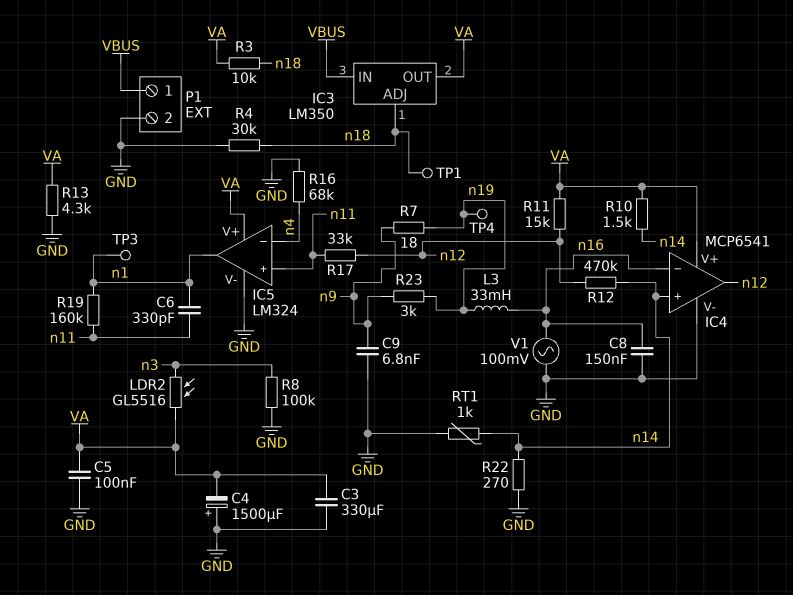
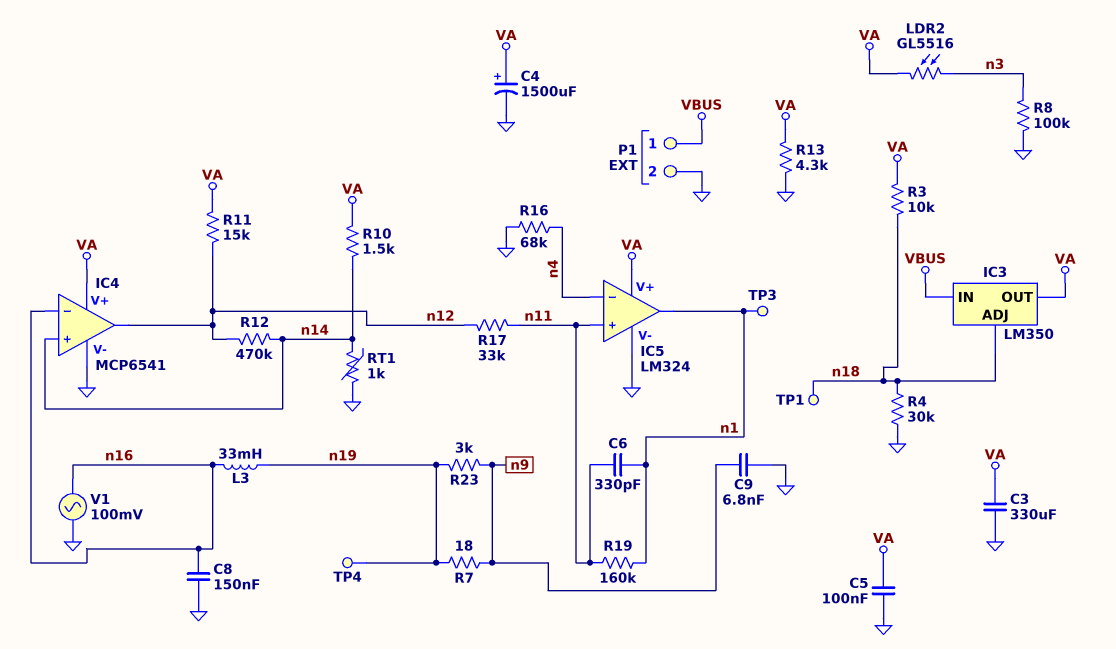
C4: 1500uF (plus GND, minus VA) -> 1500uF (plus VA, minus GND)
R22: 270 (GND, n14) -> none

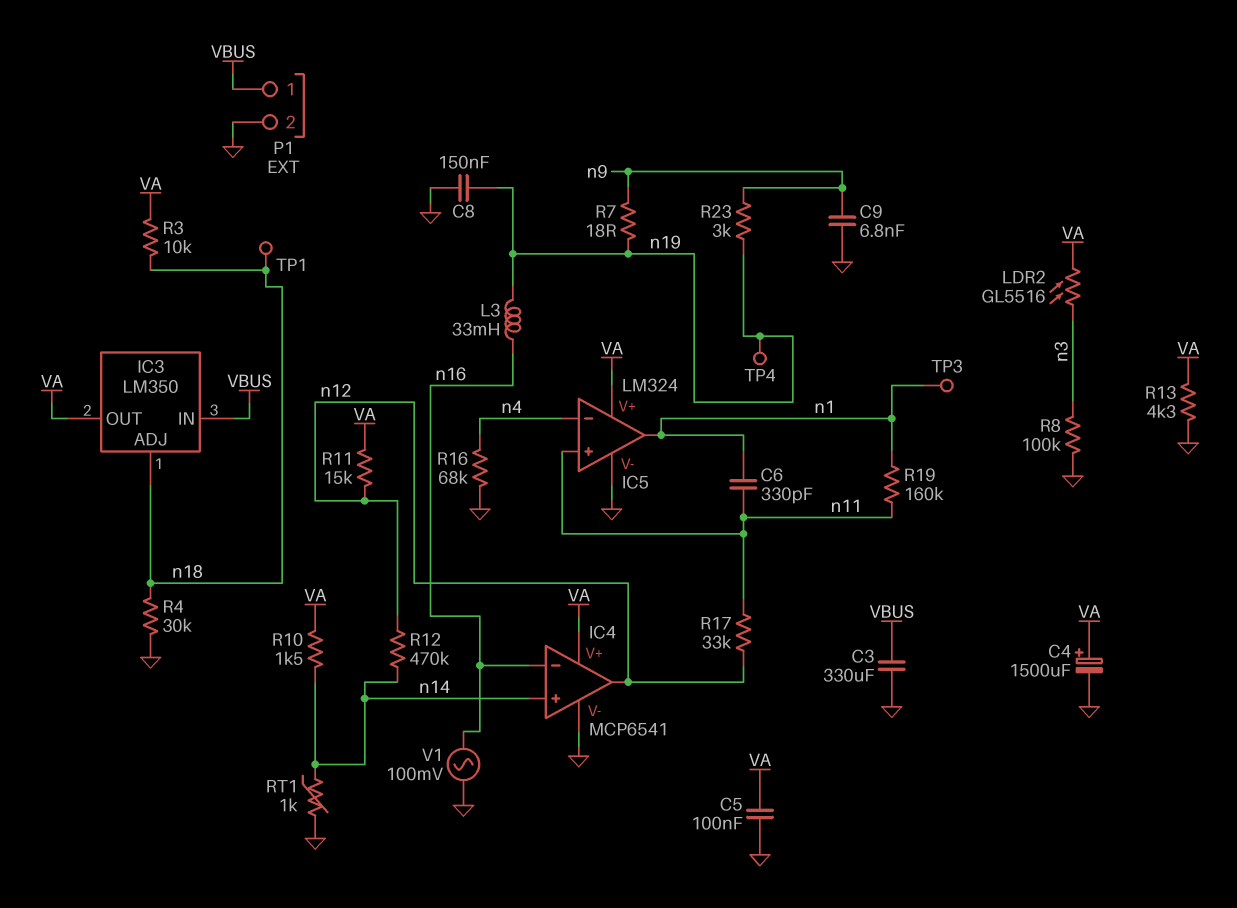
C3: 330uF (GND, VA) -> 330uF (GND, VBUS)
C8: 150nF (GND, n16) -> 150nF (GND, n19)

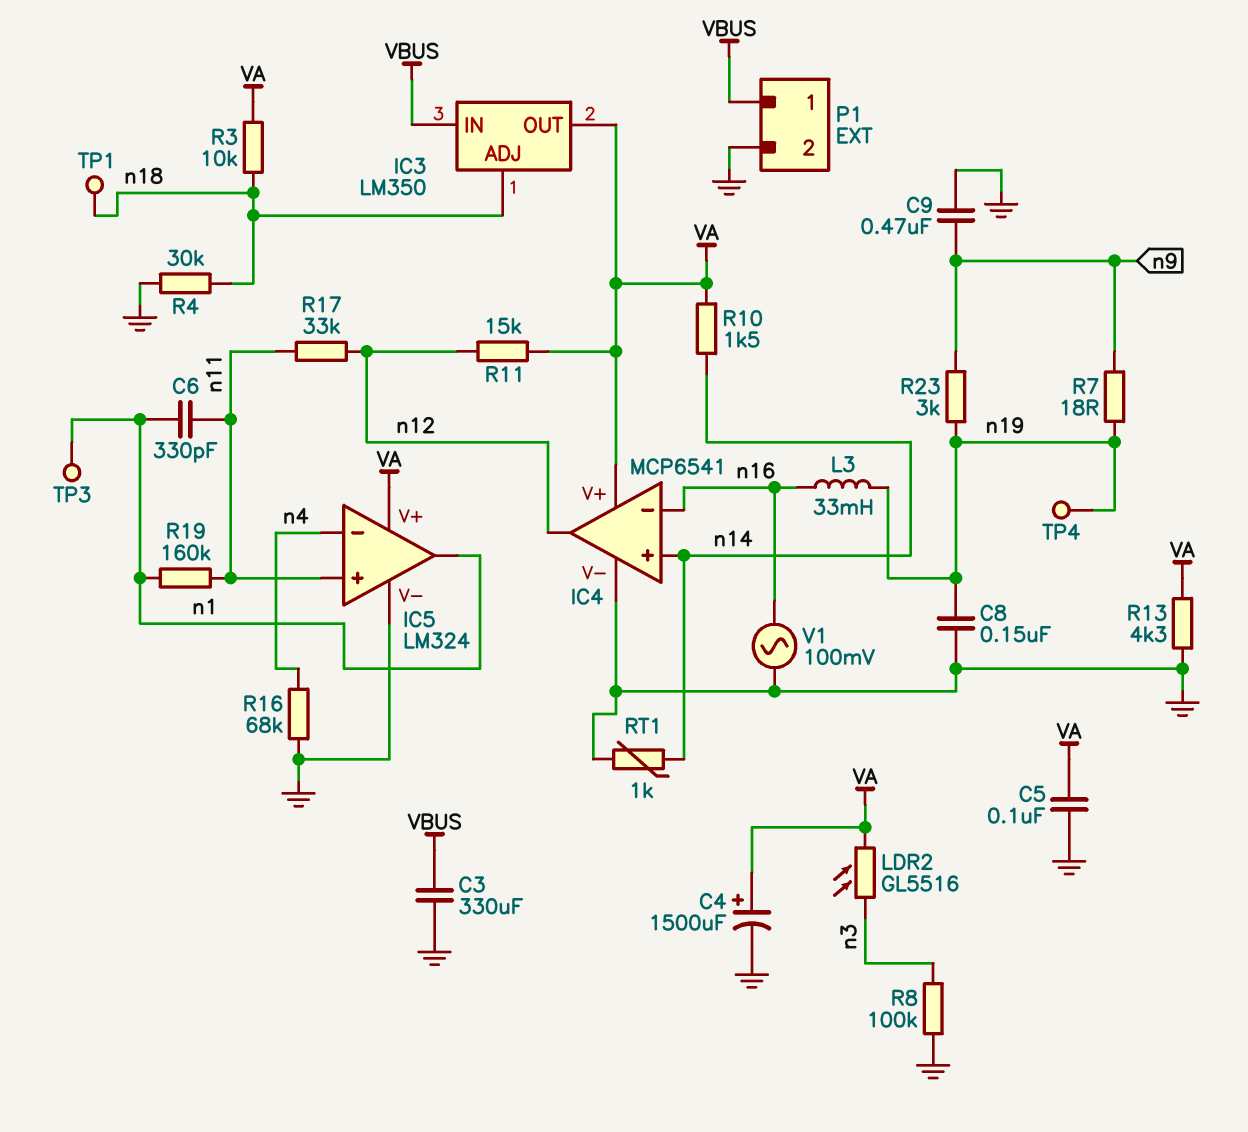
C9: 6.8nF (GND, n9) -> 470nF (GND, n9)
R12: 470k (n12, n14) -> none

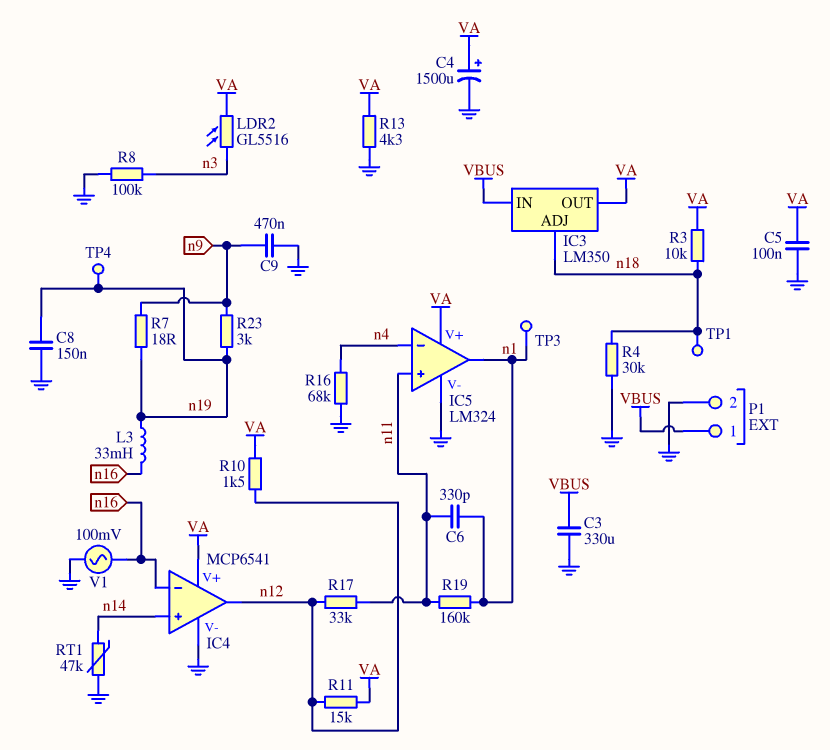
R10: 1.5k (VA, n14) -> 1.5k (VA, n12)
RT1: 1k (GND, n14) -> 47k (GND, n14)

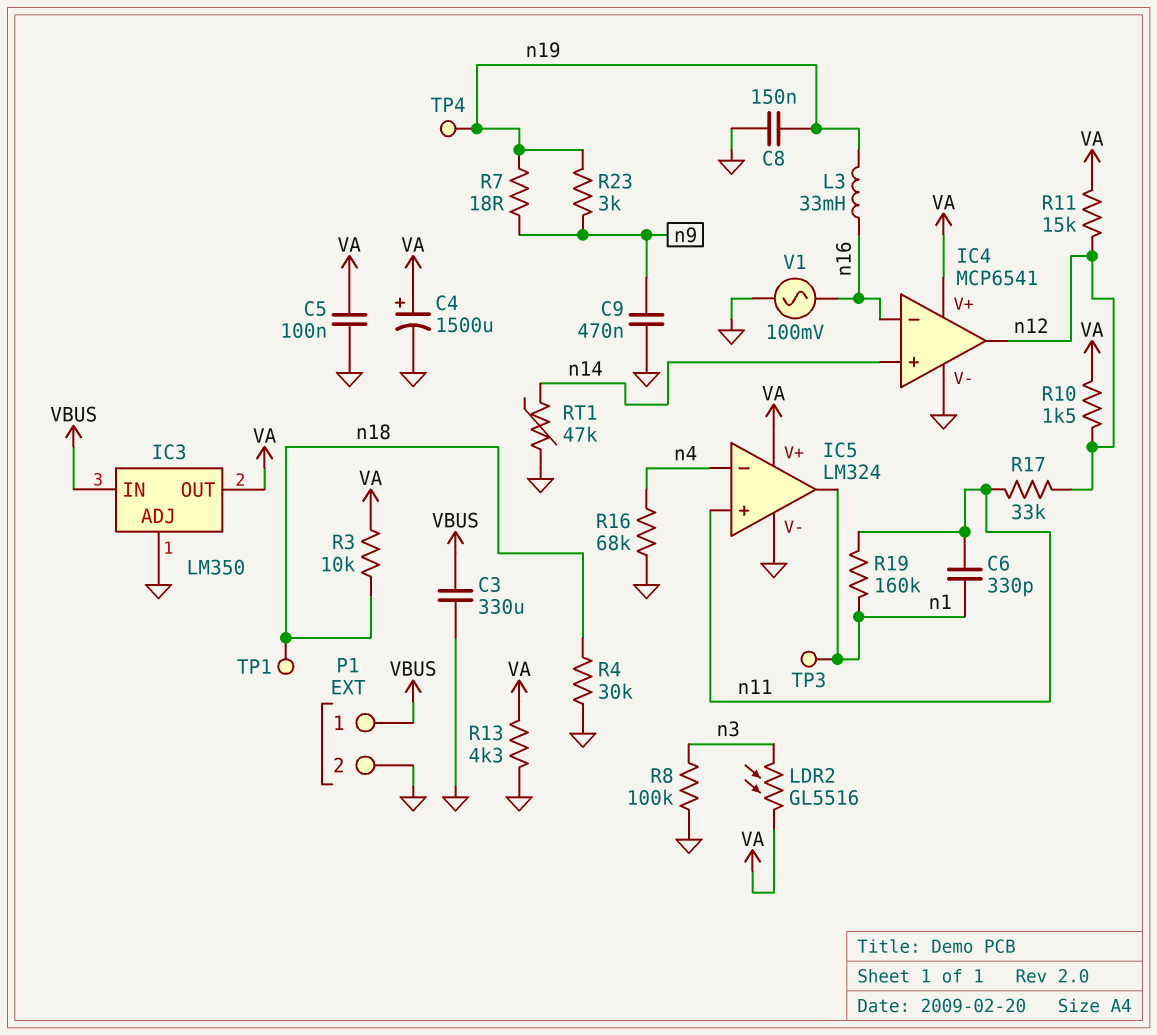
IC3 pin ADJ: n18 -> GND

